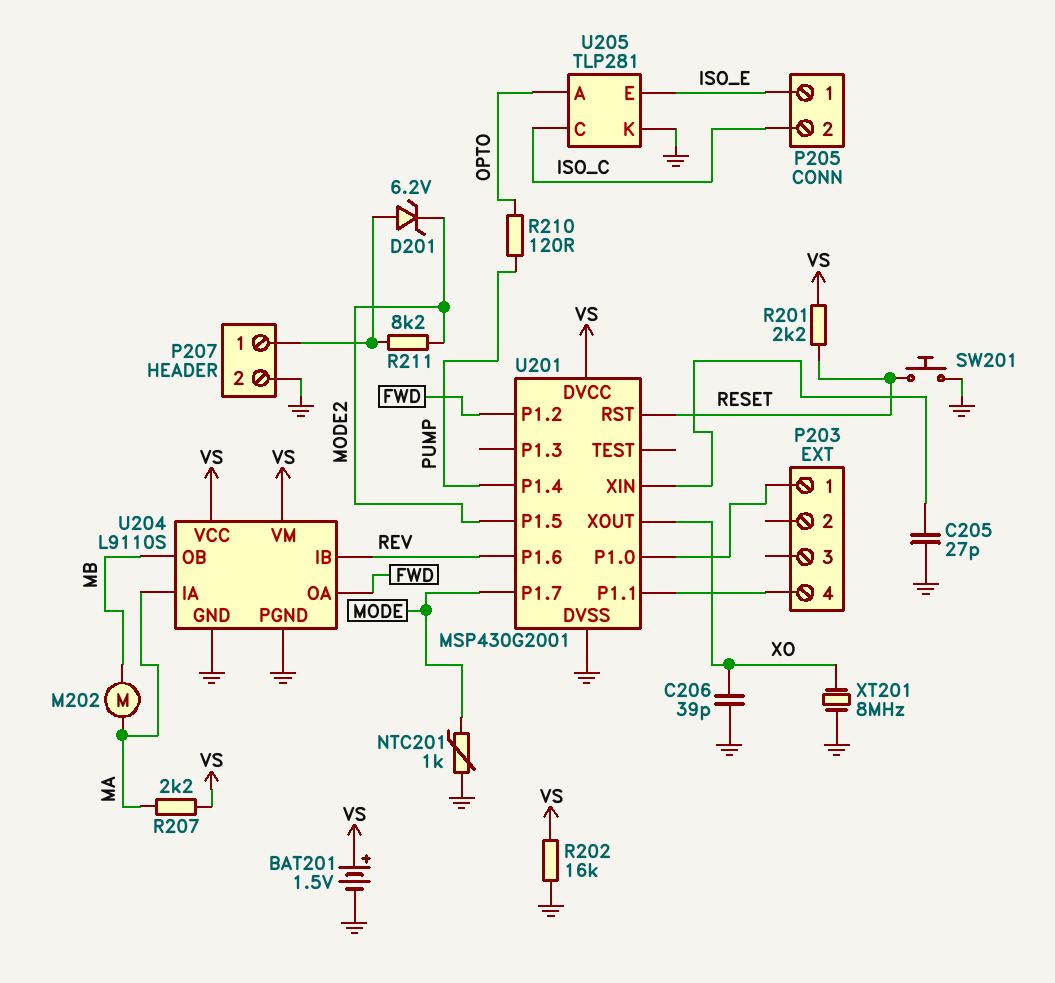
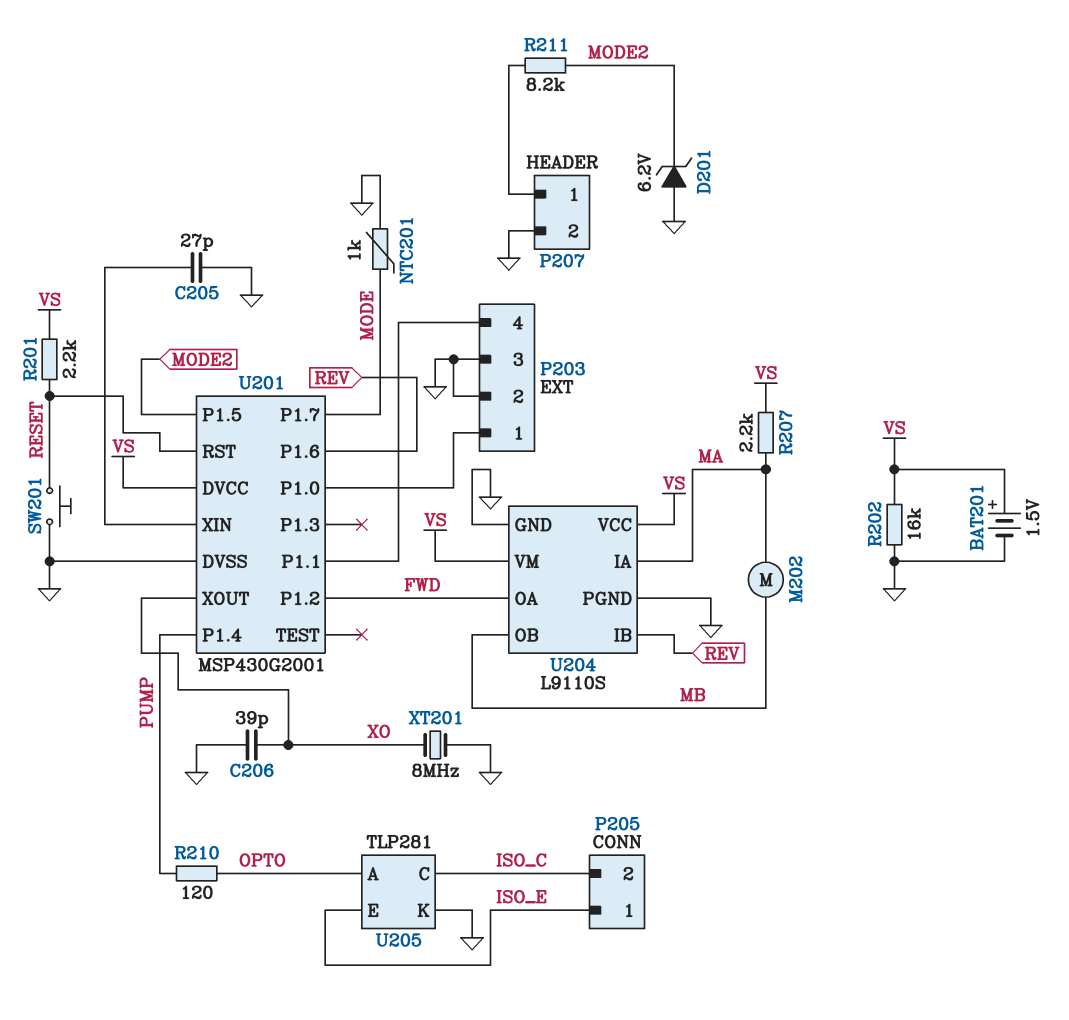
D201: zener 6.2V (A P207/1, K MODE2) -> zener 6.2V (A GND, K MODE2)
P203 pin 2: none -> GND
P203 pin 3: none -> GND

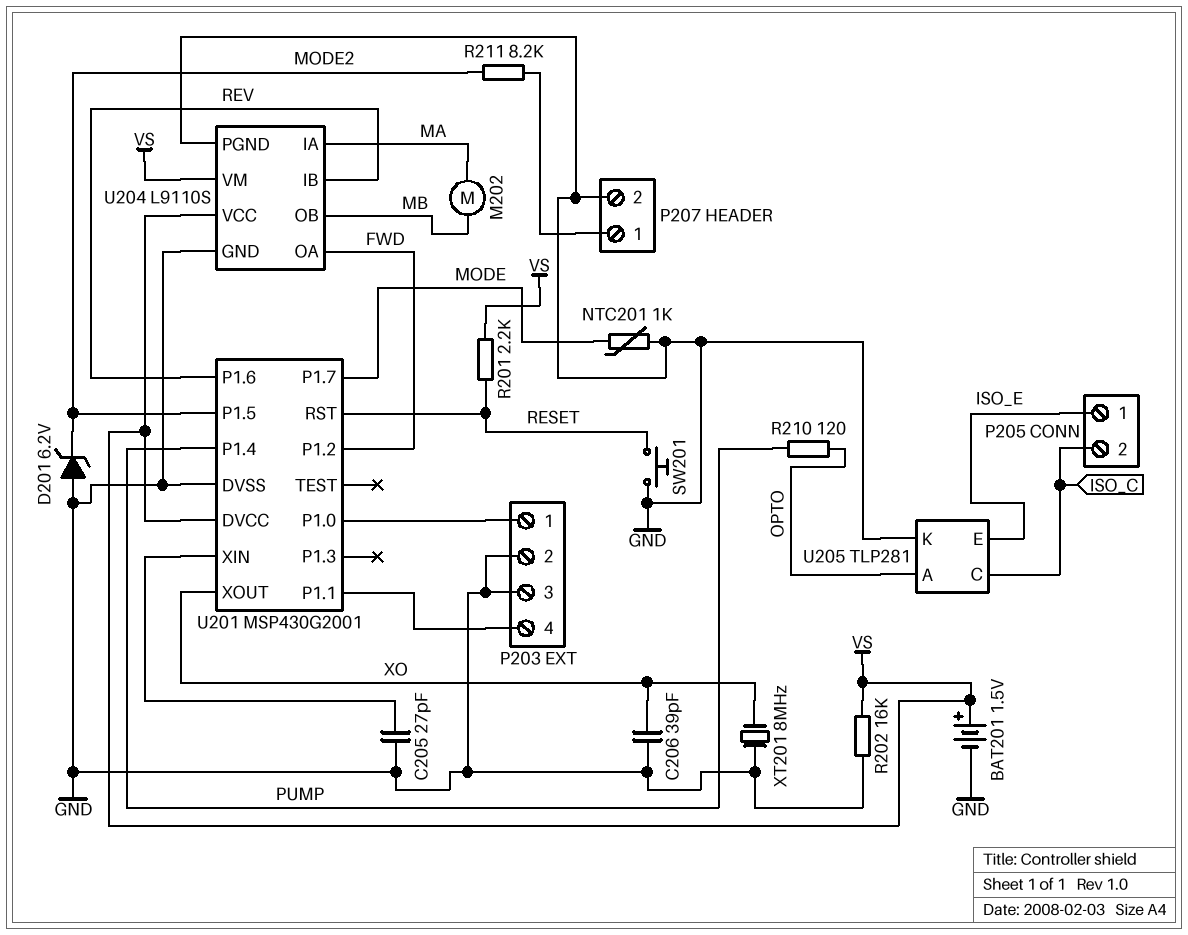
R207: 2.2k (MA, VS) -> none

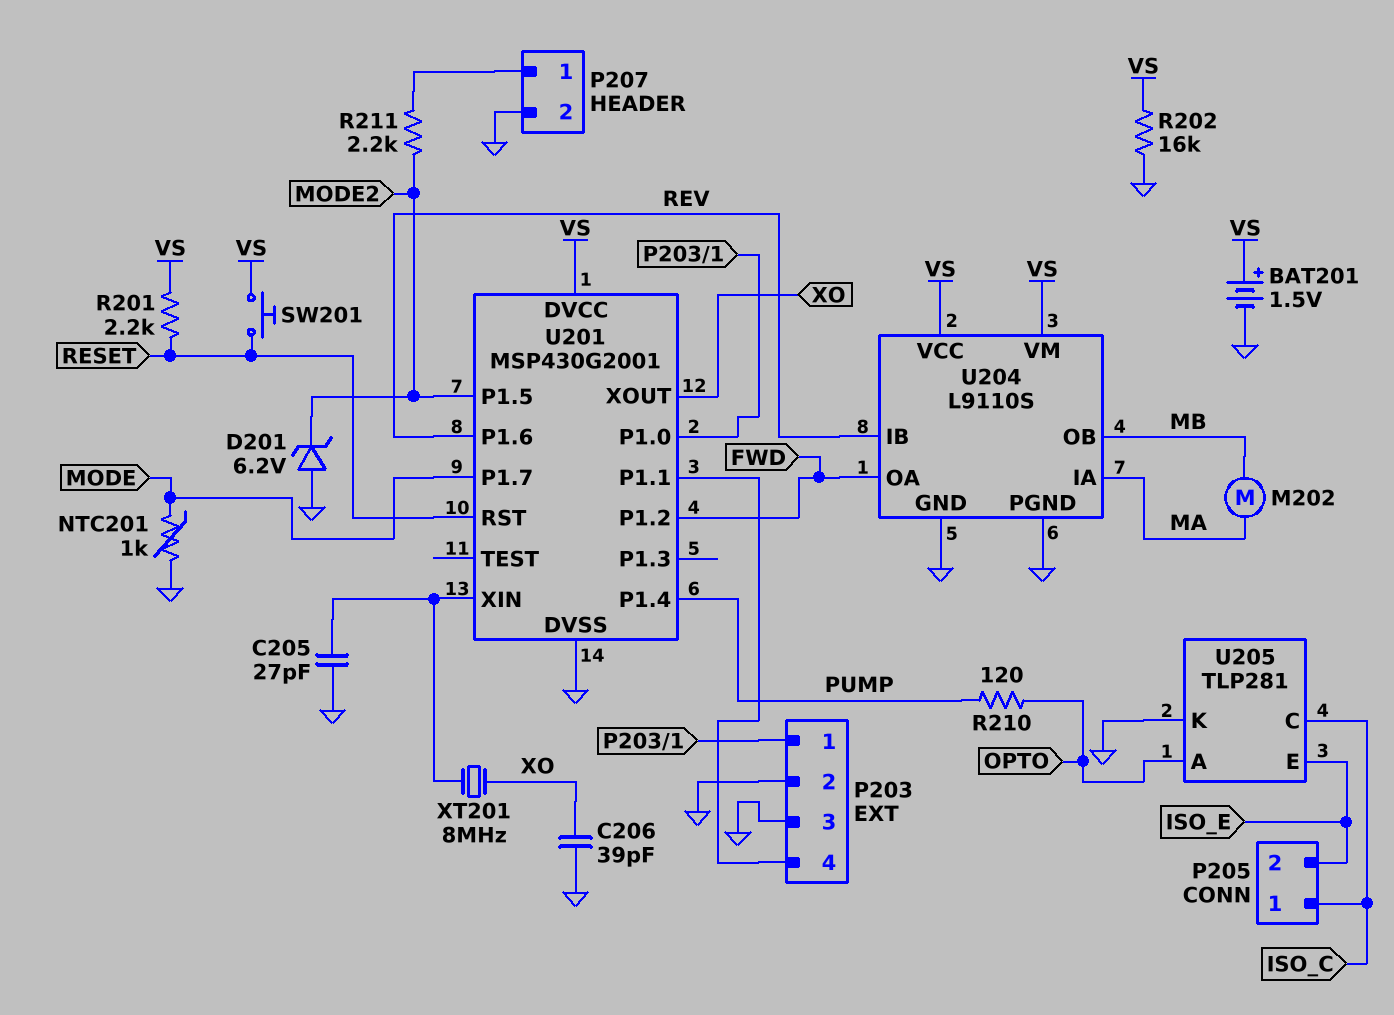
P205 pin 1: ISO_E -> ISO_C
P205 pin 2: ISO_C -> ISO_E
R211: 8.2k (MODE2, P207/1) -> 2.2k (MODE2, P207/1)
SW201: button (GND, RESET) -> button (RESET, VS)
XT201: 8MHz (GND, XO) -> 8MHz (U201/XIN, XO)

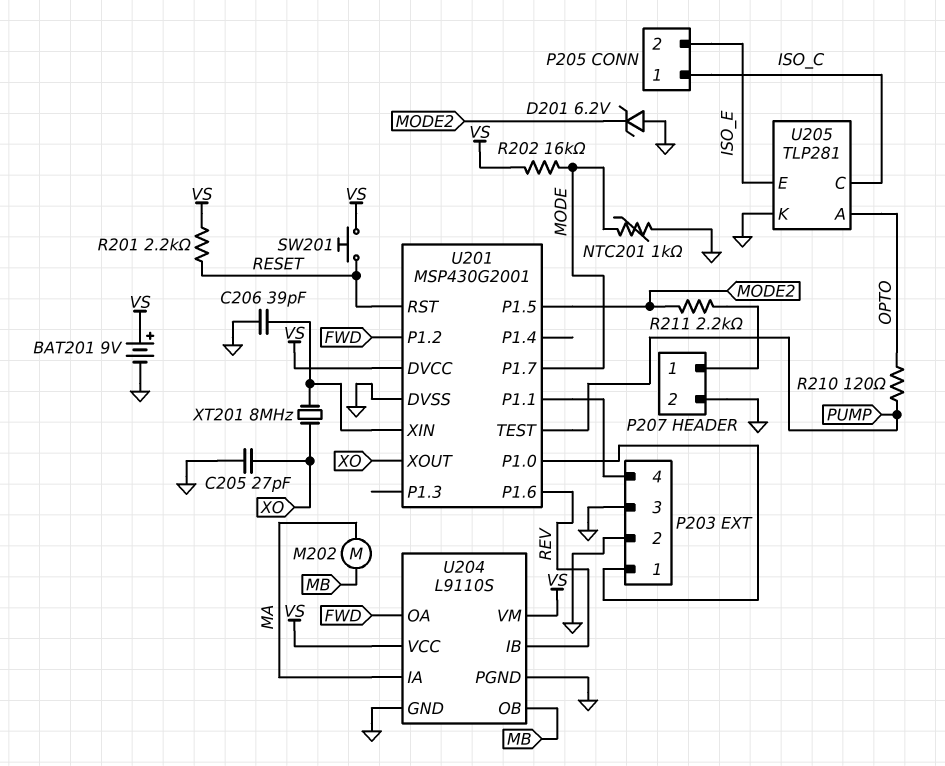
BAT201: 1.5V (plus VS, minus GND) -> 9V (plus VS, minus GND)
C205: 27pF (GND, U201/XIN) -> 27pF (GND, XO)
C206: 39pF (GND, XO) -> 39pF (GND, U201/XIN)
R202: 16k (GND, VS) -> 16k (MODE, VS)
U201 pin P1.4: PUMP -> none
U201 pin TEST: none -> PUMP

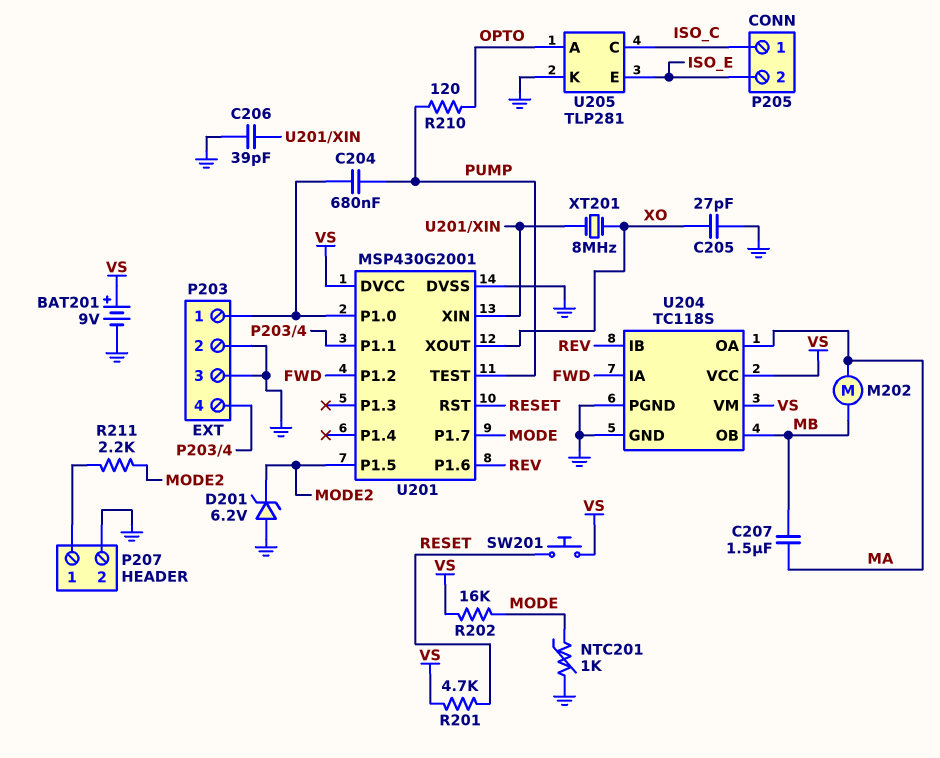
C204: none -> 680nF (P203/1, PUMP)
C207: none -> 1.5uF (MA, MB)
R201: 2.2k (RESET, VS) -> 4.7k (RESET, VS)
U204: L9110S -> TC118S
U204 pin IA: MA -> FWD
U204 pin OA: FWD -> MA

